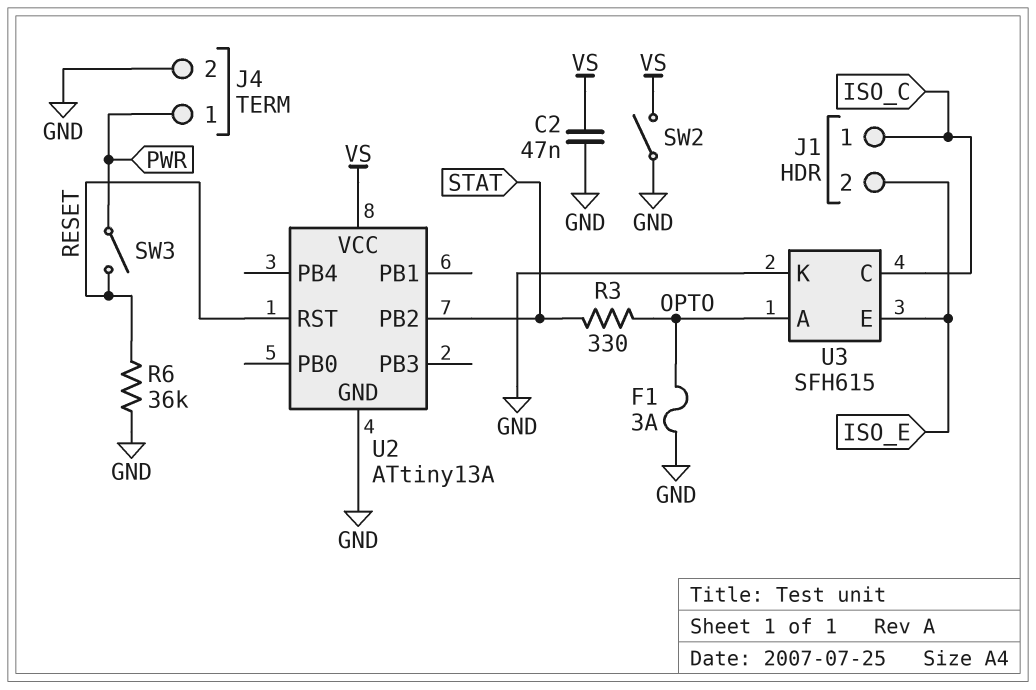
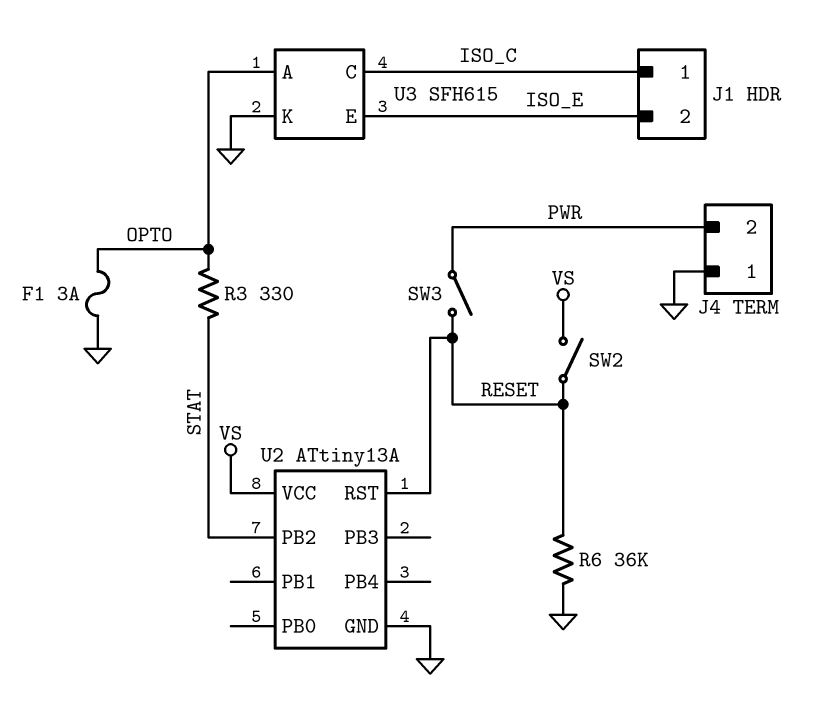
C2: 47nF (GND, VS) -> none
J4 pin 1: PWR -> GND
J4 pin 2: GND -> PWR
SW2: switch (GND, VS) -> switch (RESET, VS)

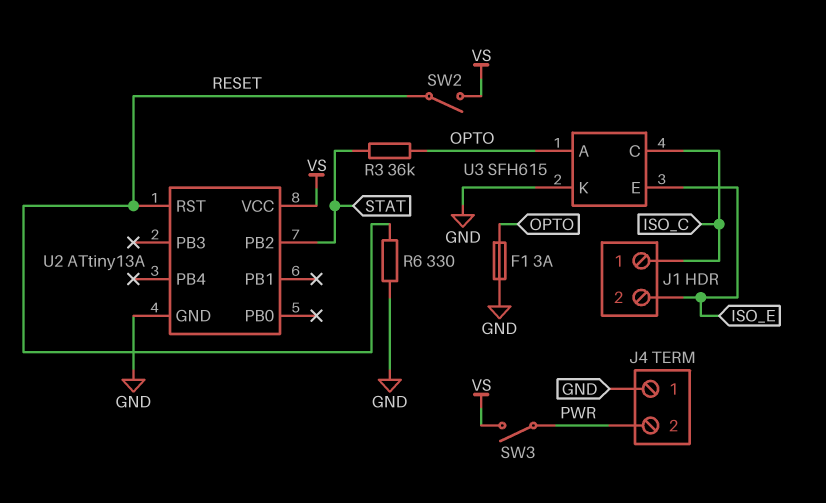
R3: 330 (OPTO, STAT) -> 36k (OPTO, STAT)
R6: 36k (GND, RESET) -> 330 (GND, RESET)
SW3: switch (PWR, RESET) -> switch (PWR, VS)

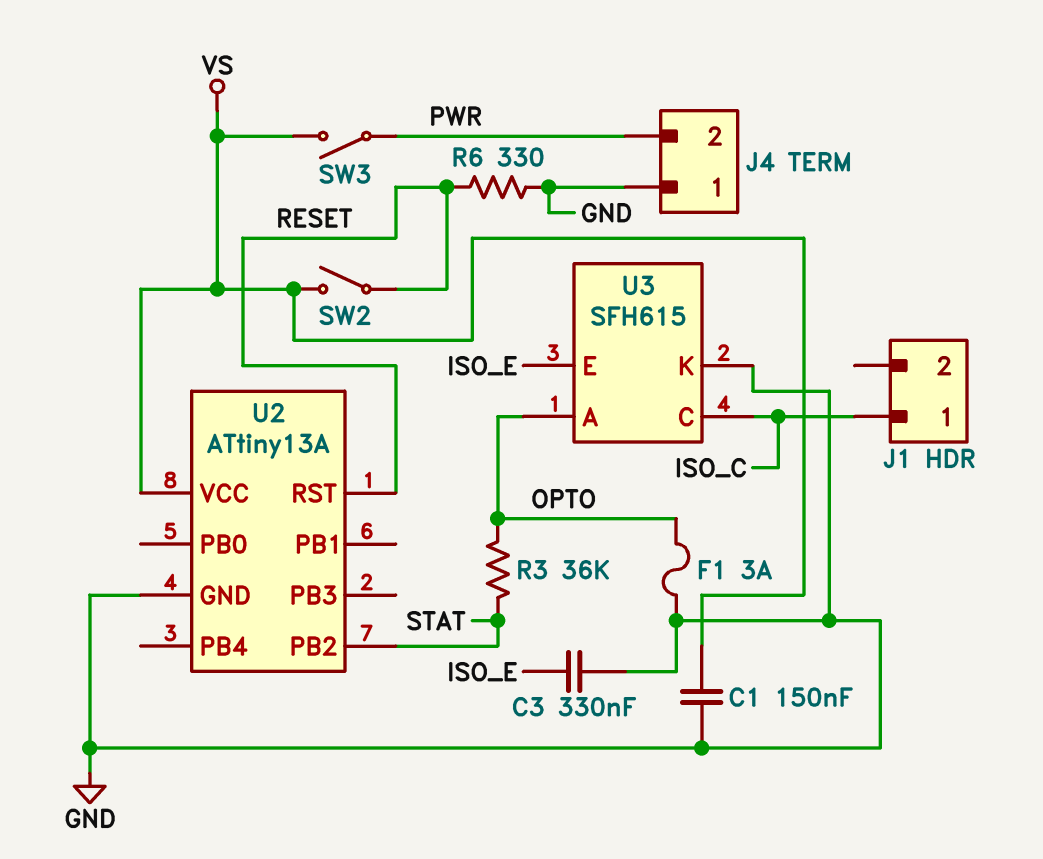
C1: none -> 150nF (GND, VS)
C3: none -> 330nF (GND, ISO_E)
J1 pin 2: ISO_E -> none

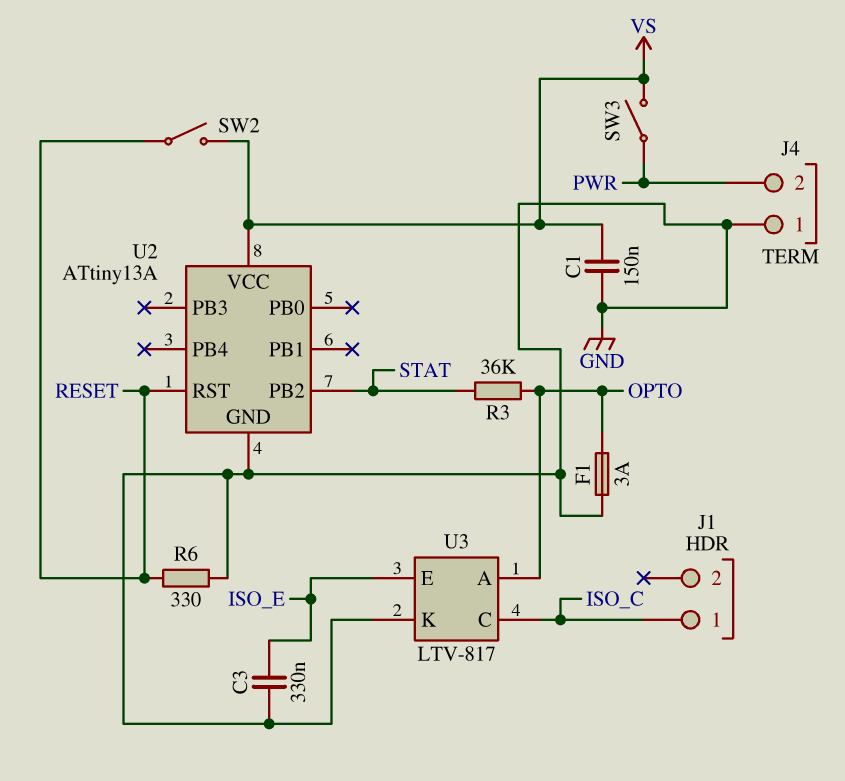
U3: SFH615 -> LTV-817

